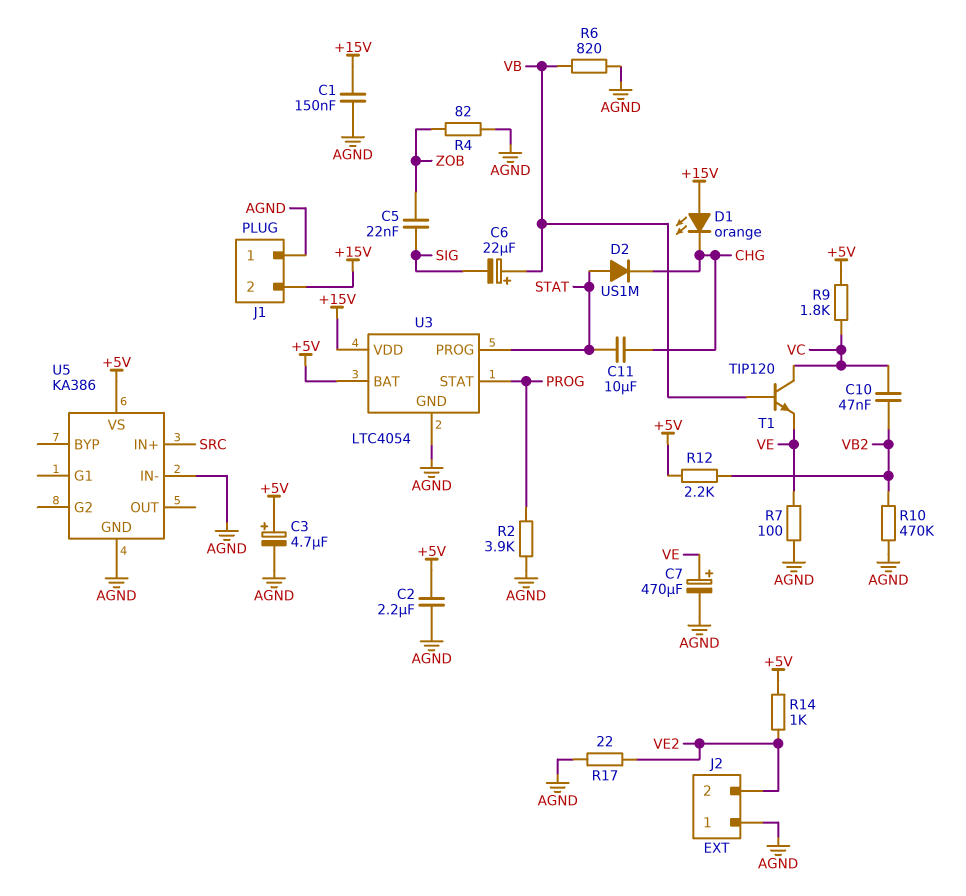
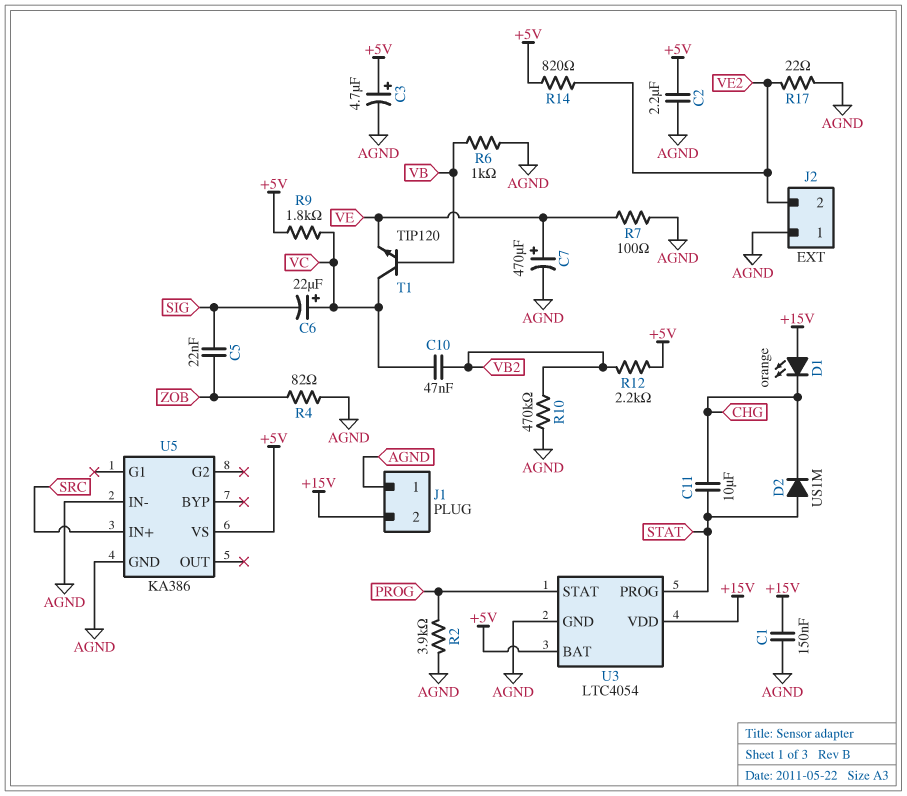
C6: 22uF (plus VB, minus SIG) -> 22uF (plus VC, minus SIG)
R6: 820 (AGND, VB) -> 1k (AGND, VB)
R14: 1k (+5V, VE2) -> 820 (+5V, VE2)

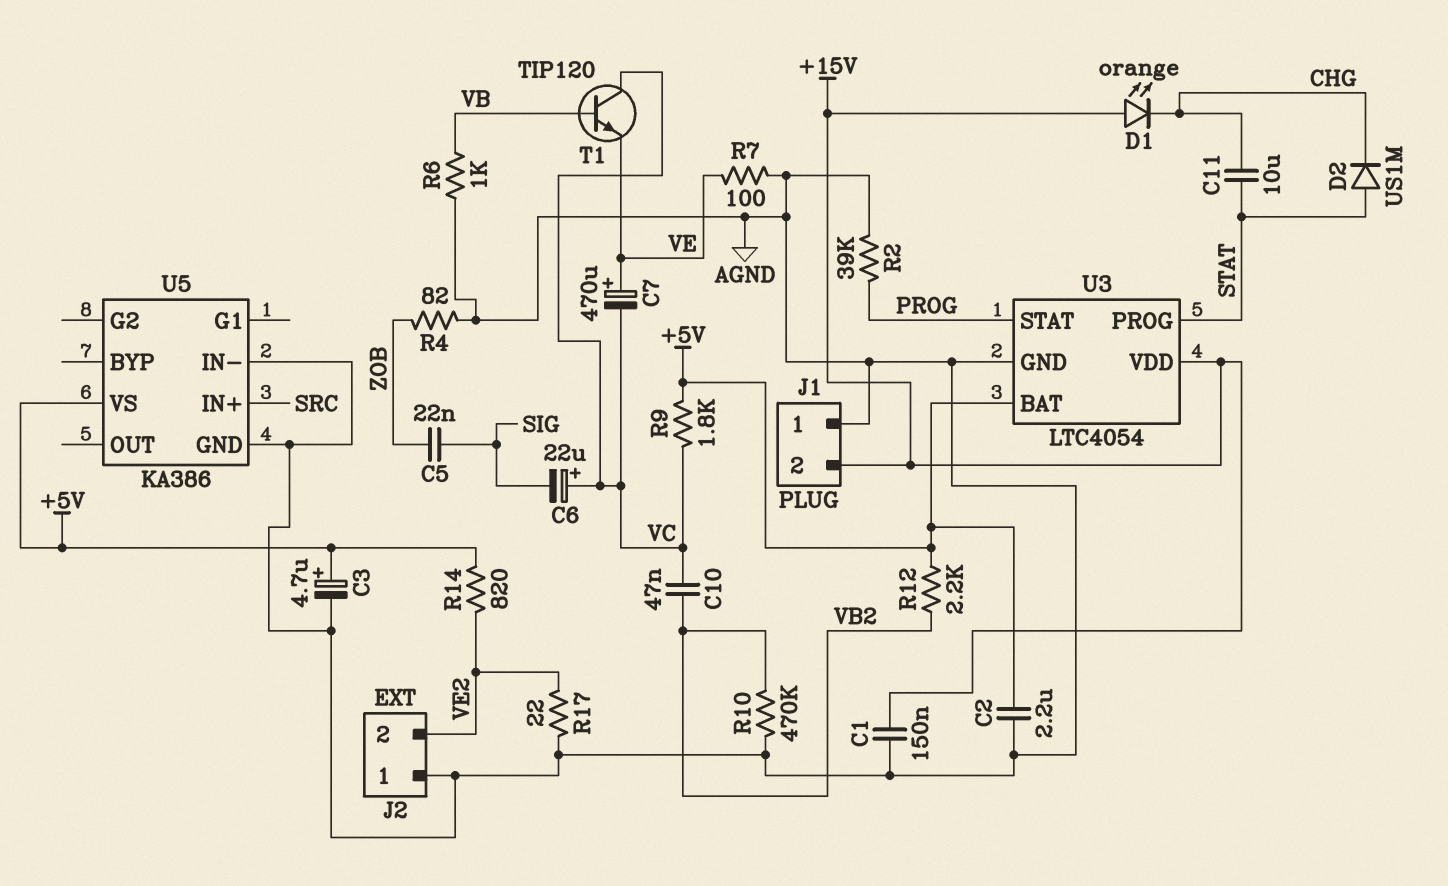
C7: 470uF (plus VE, minus AGND) -> 470uF (plus VE, minus VC)
R2: 3.9k (AGND, PROG) -> 39k (AGND, PROG)

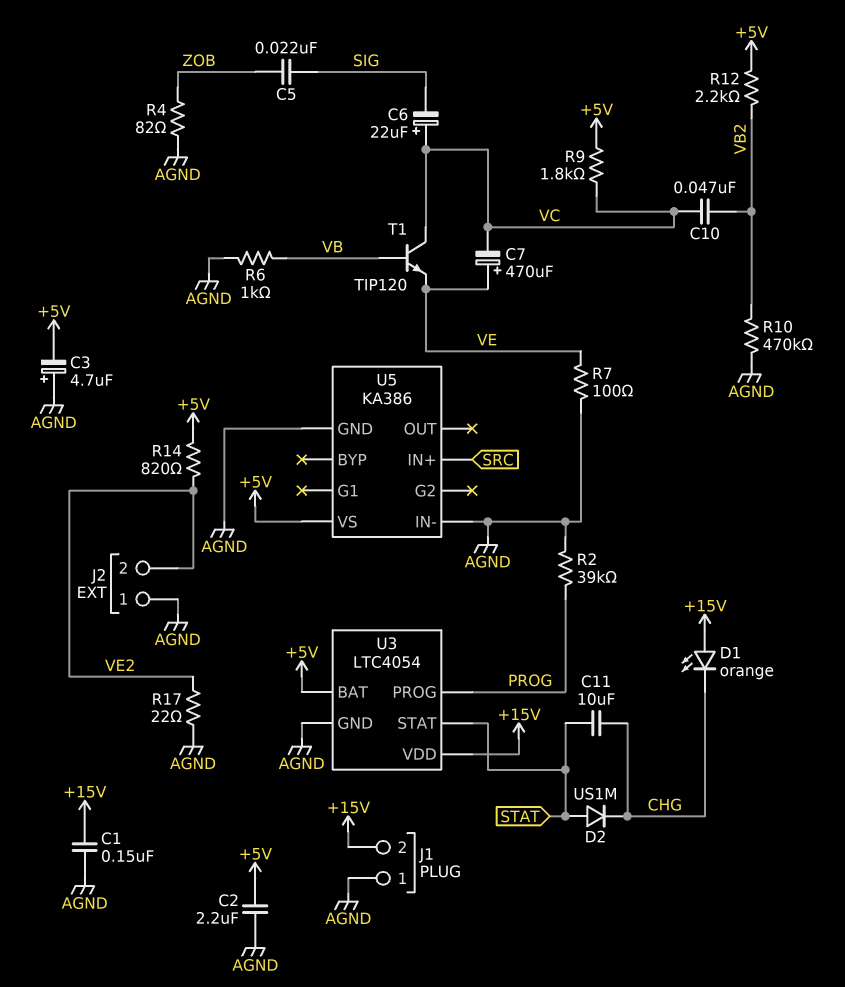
C3: 4.7uF (plus +5V, minus AGND) -> 4.7uF (plus AGND, minus +5V)
U3 pin PROG: STAT -> PROG
U3 pin STAT: PROG -> STAT

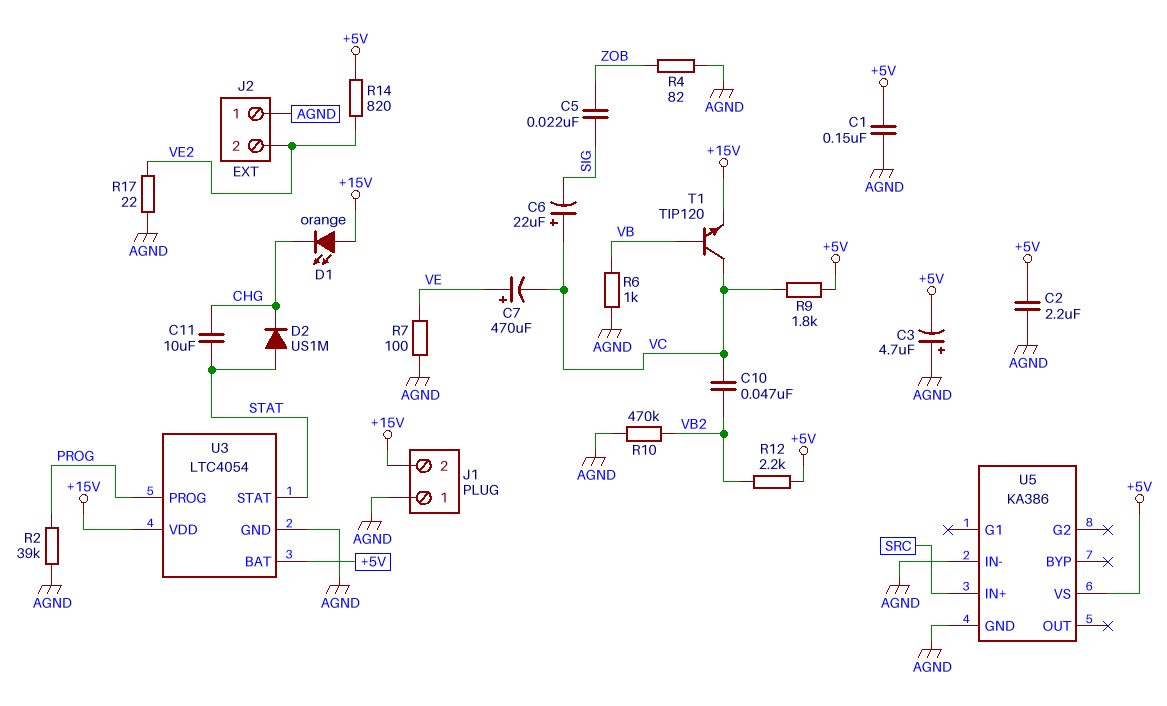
C1: 150nF (+15V, AGND) -> 150nF (+5V, AGND)
T1: NPN TIP120 (B VB, C VC, E VE) -> NPN TIP120 (B VB, C VC, E +15V)

